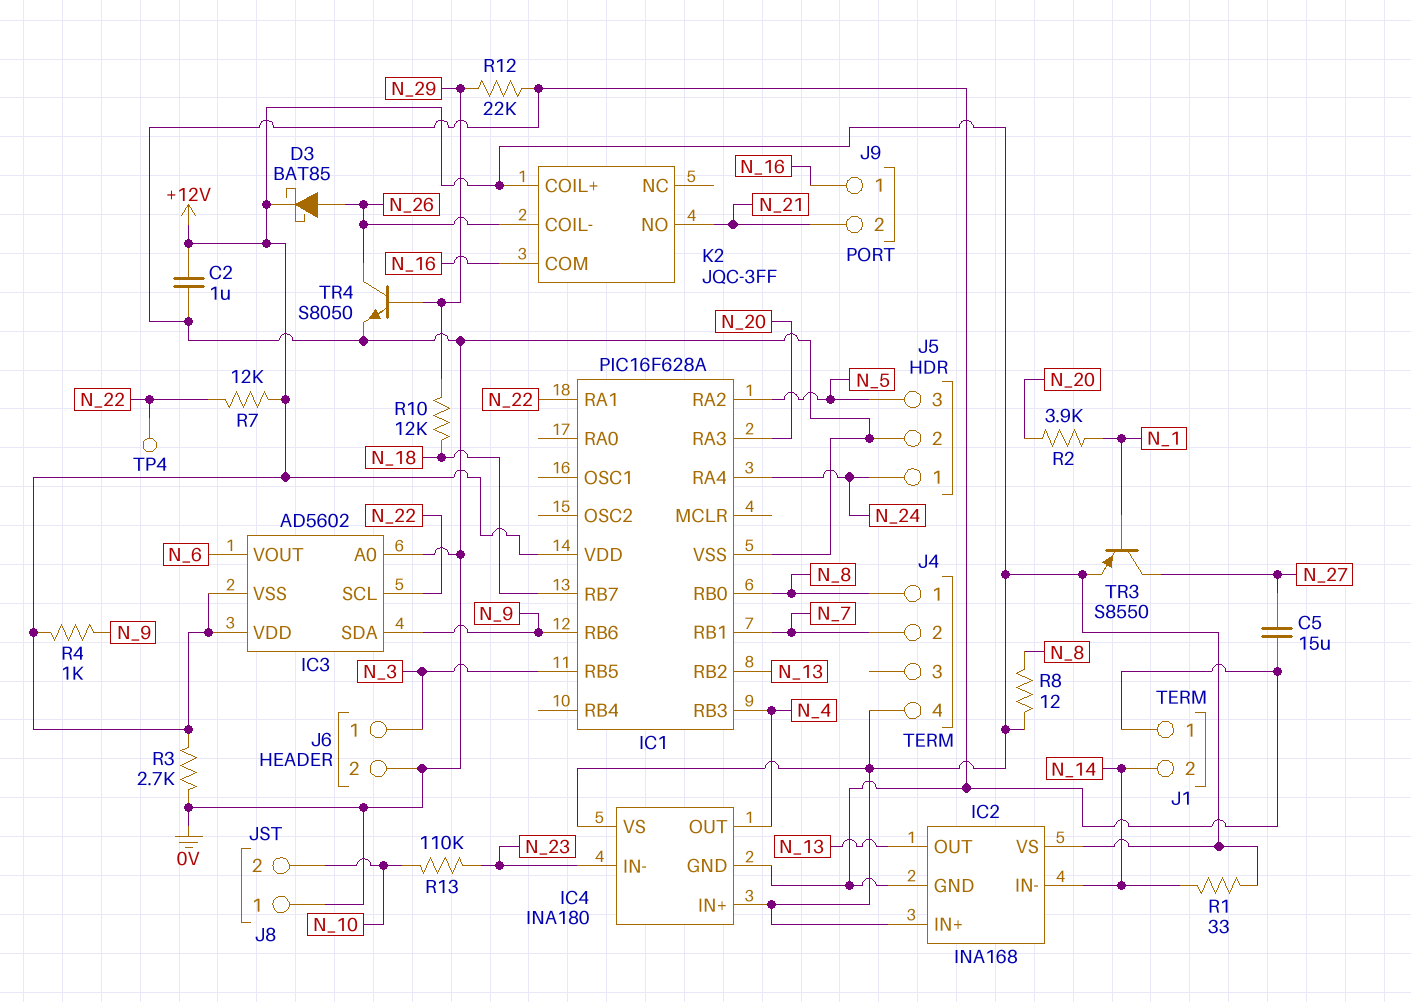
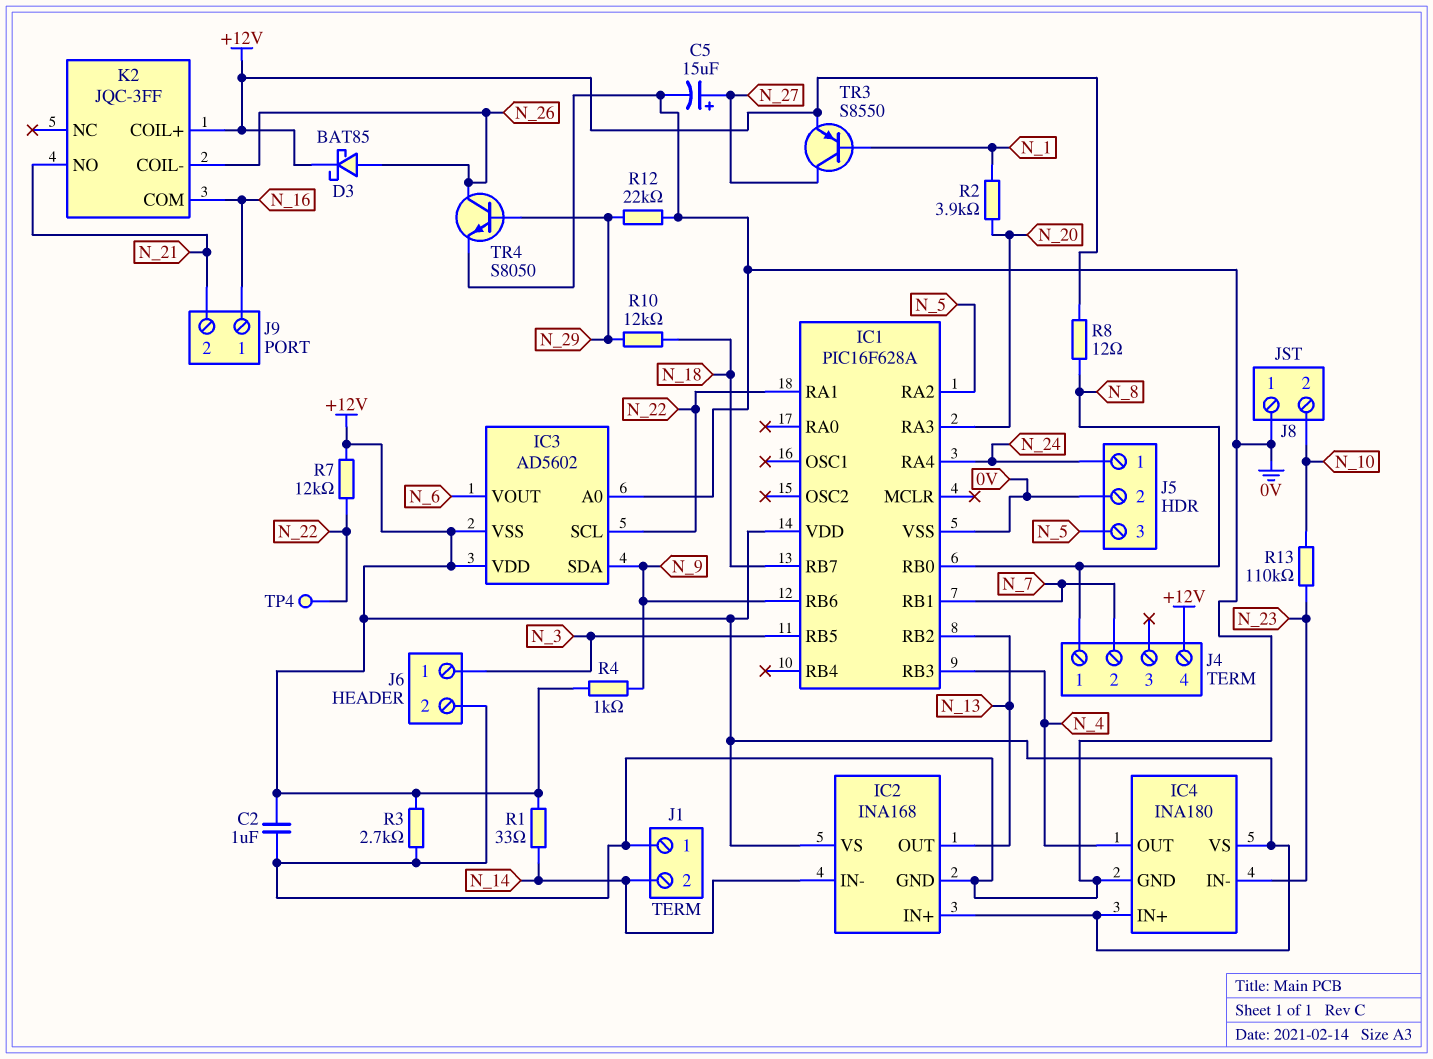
C5: 15uF (0V, N_27) -> 15uF (plus N_27, minus 0V)

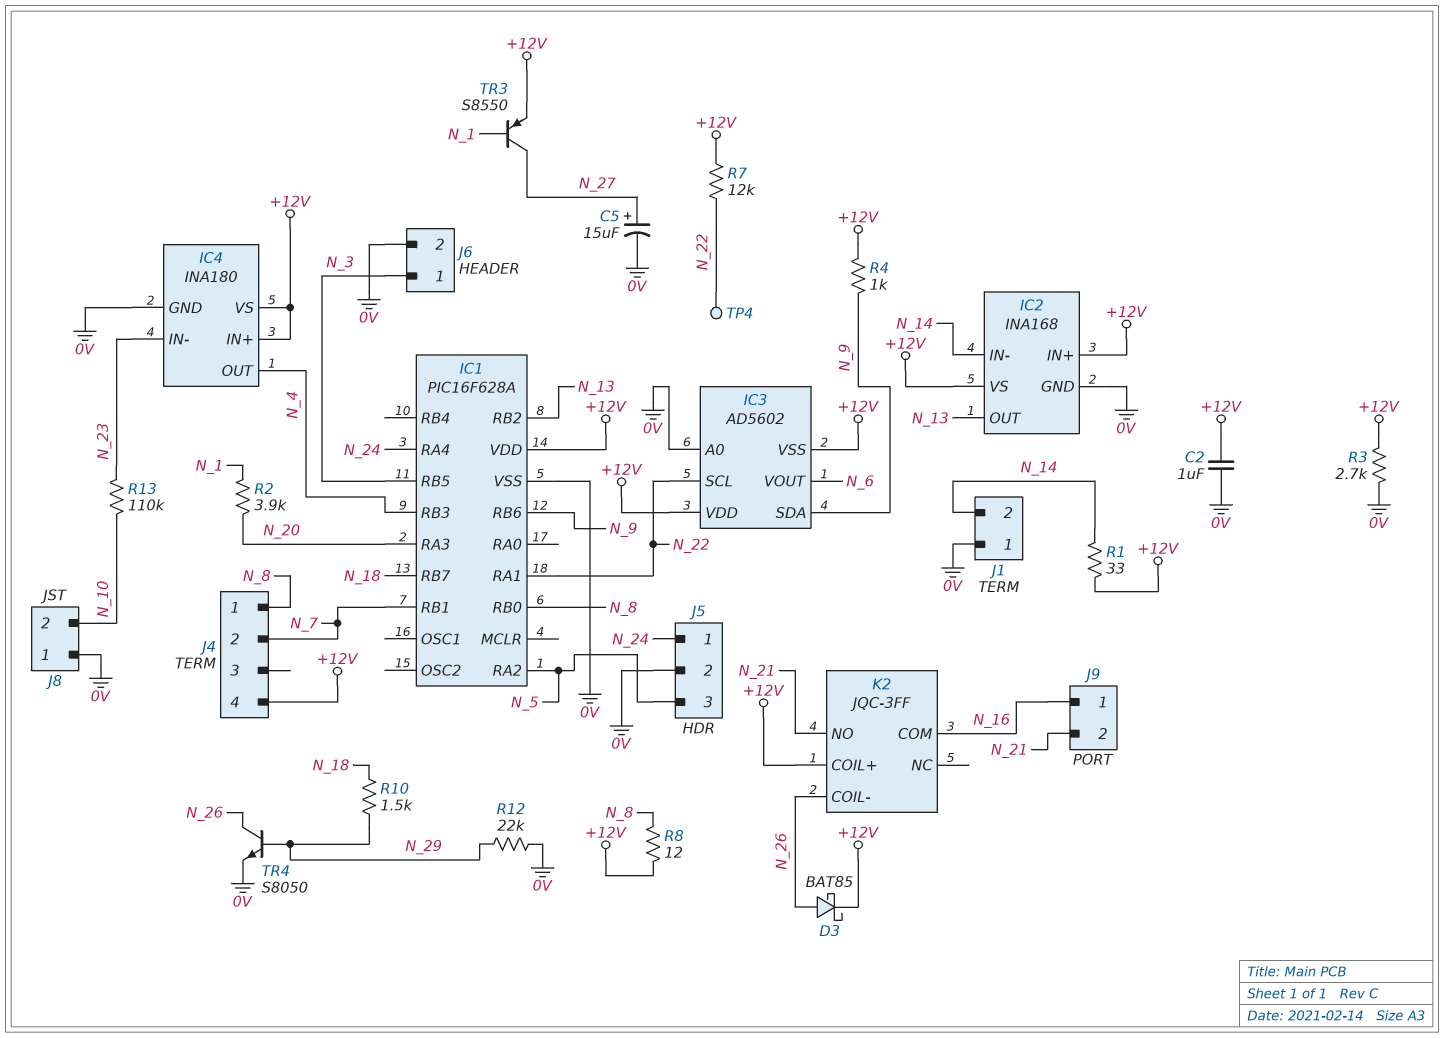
R10: 12k (N_18, N_29) -> 1.5k (N_18, N_29)

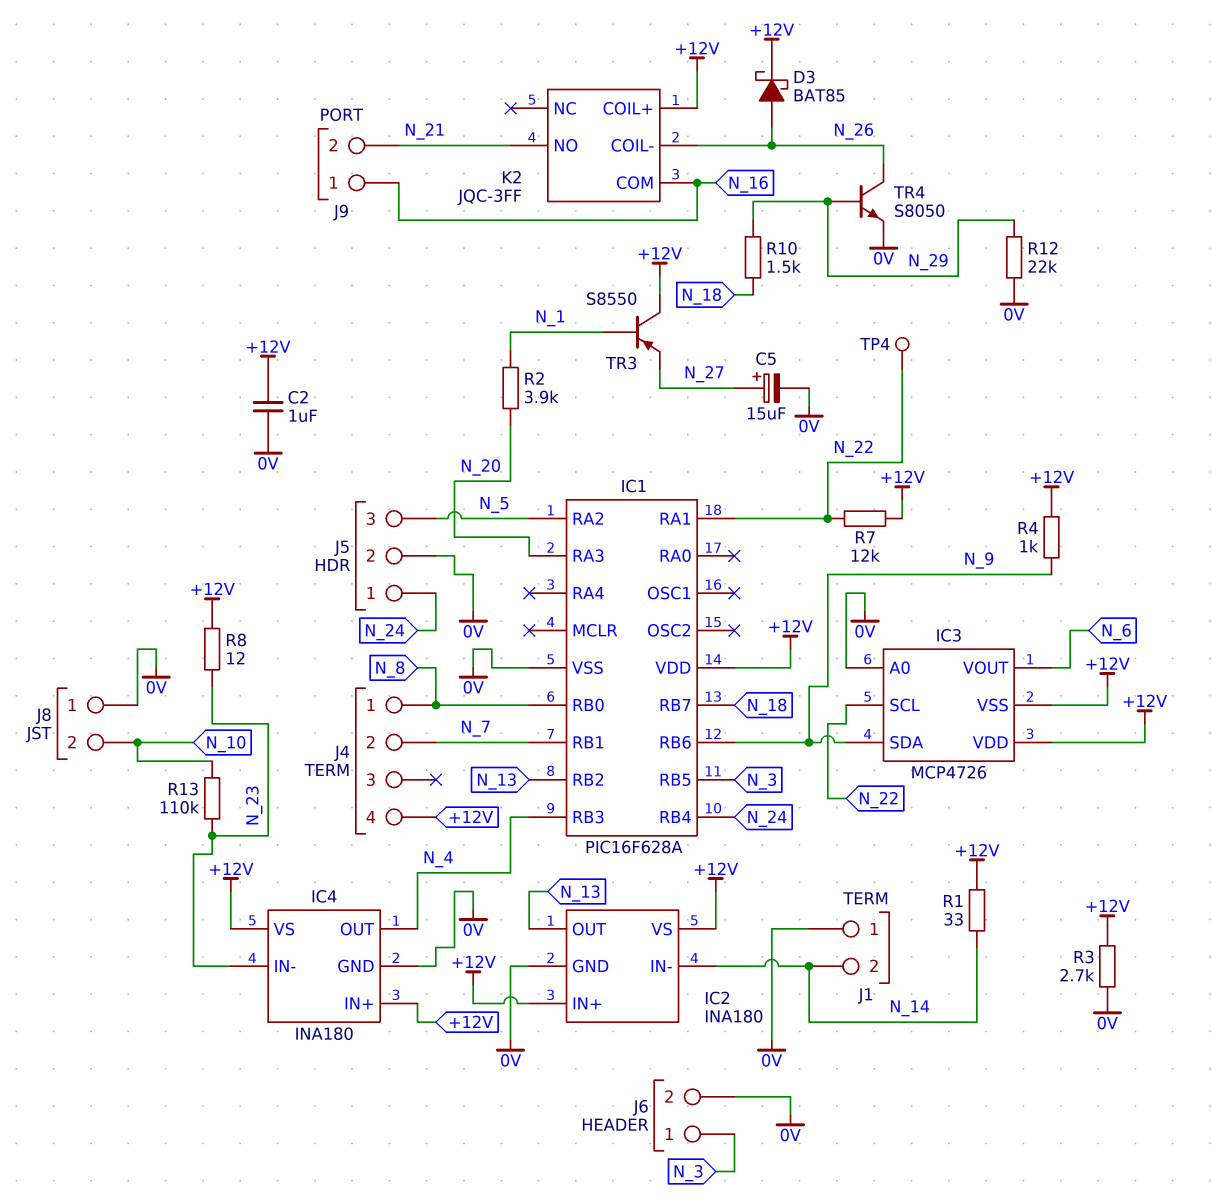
IC1 pin RA4: N_24 -> none
IC1 pin RB4: none -> N_24
IC2: INA168 -> INA180
IC3: AD5602 -> MCP4726
R8: 12 (+12V, N_8) -> 12 (+12V, N_23)
TR3: PNP S8550 (B N_1, C N_27, E +12V) -> PNP S8550 (B N_1, C +12V, E N_27)

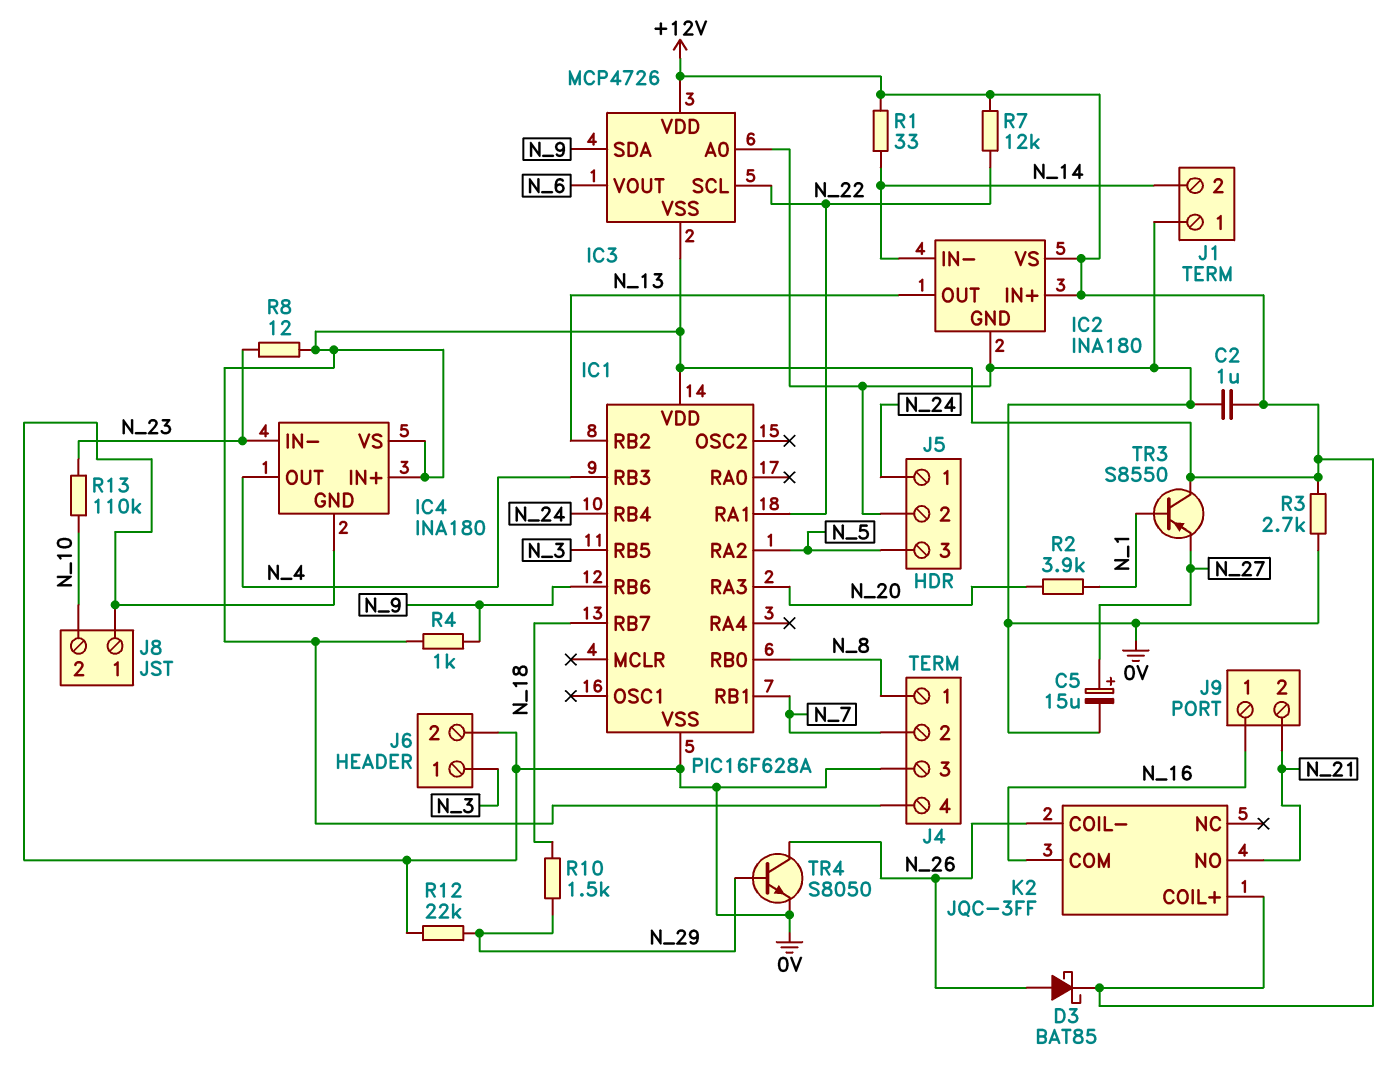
J4 pin 3: none -> 0V
TP4: test point (N_22) -> none

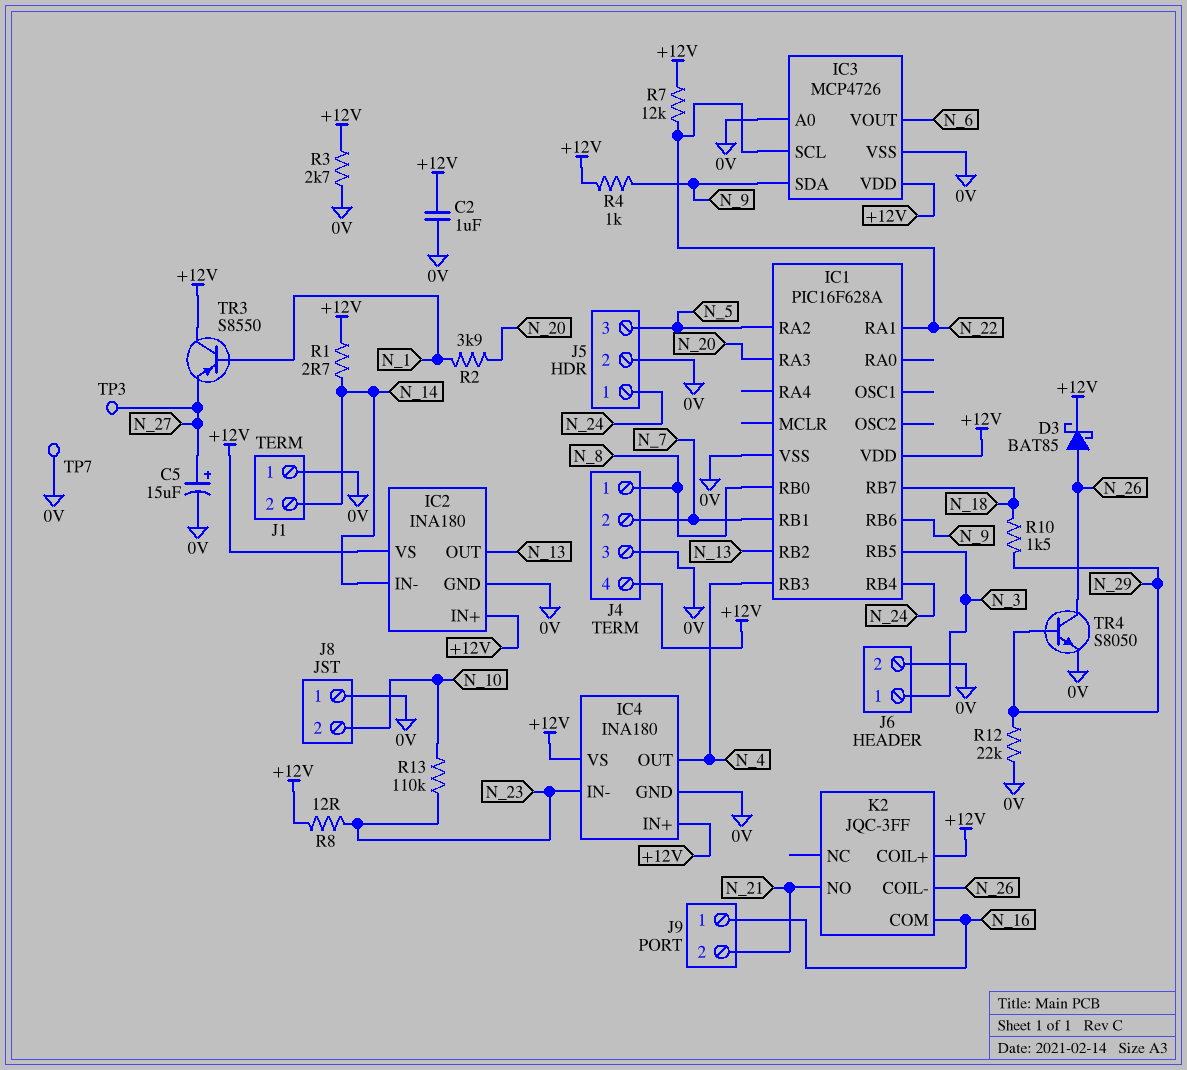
IC3 pin VSS: +12V -> 0V
R1: 33 (+12V, N_14) -> 2.7 (+12V, N_14)
TP3: none -> test point (N_27)
TP7: none -> test point (0V)

